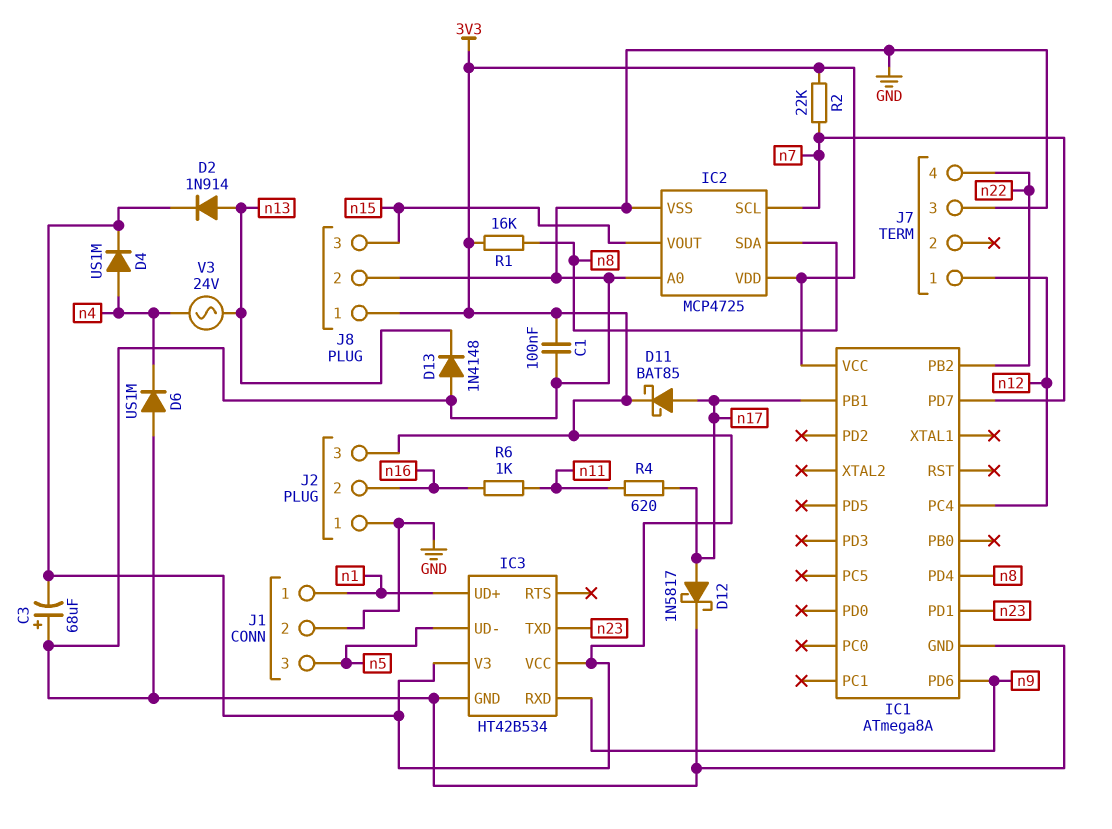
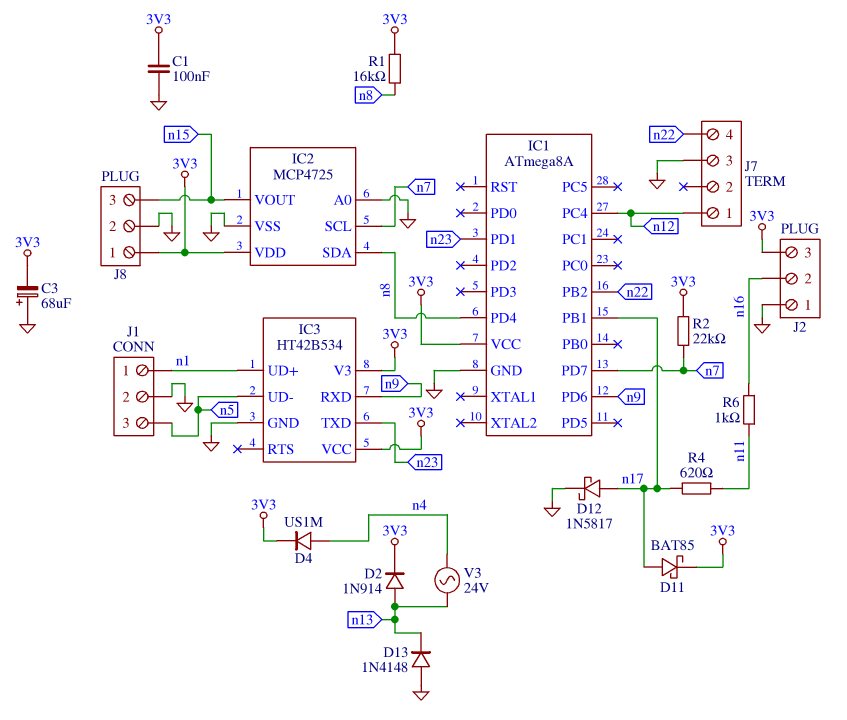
D6: diode US1M (A GND, K n4) -> none

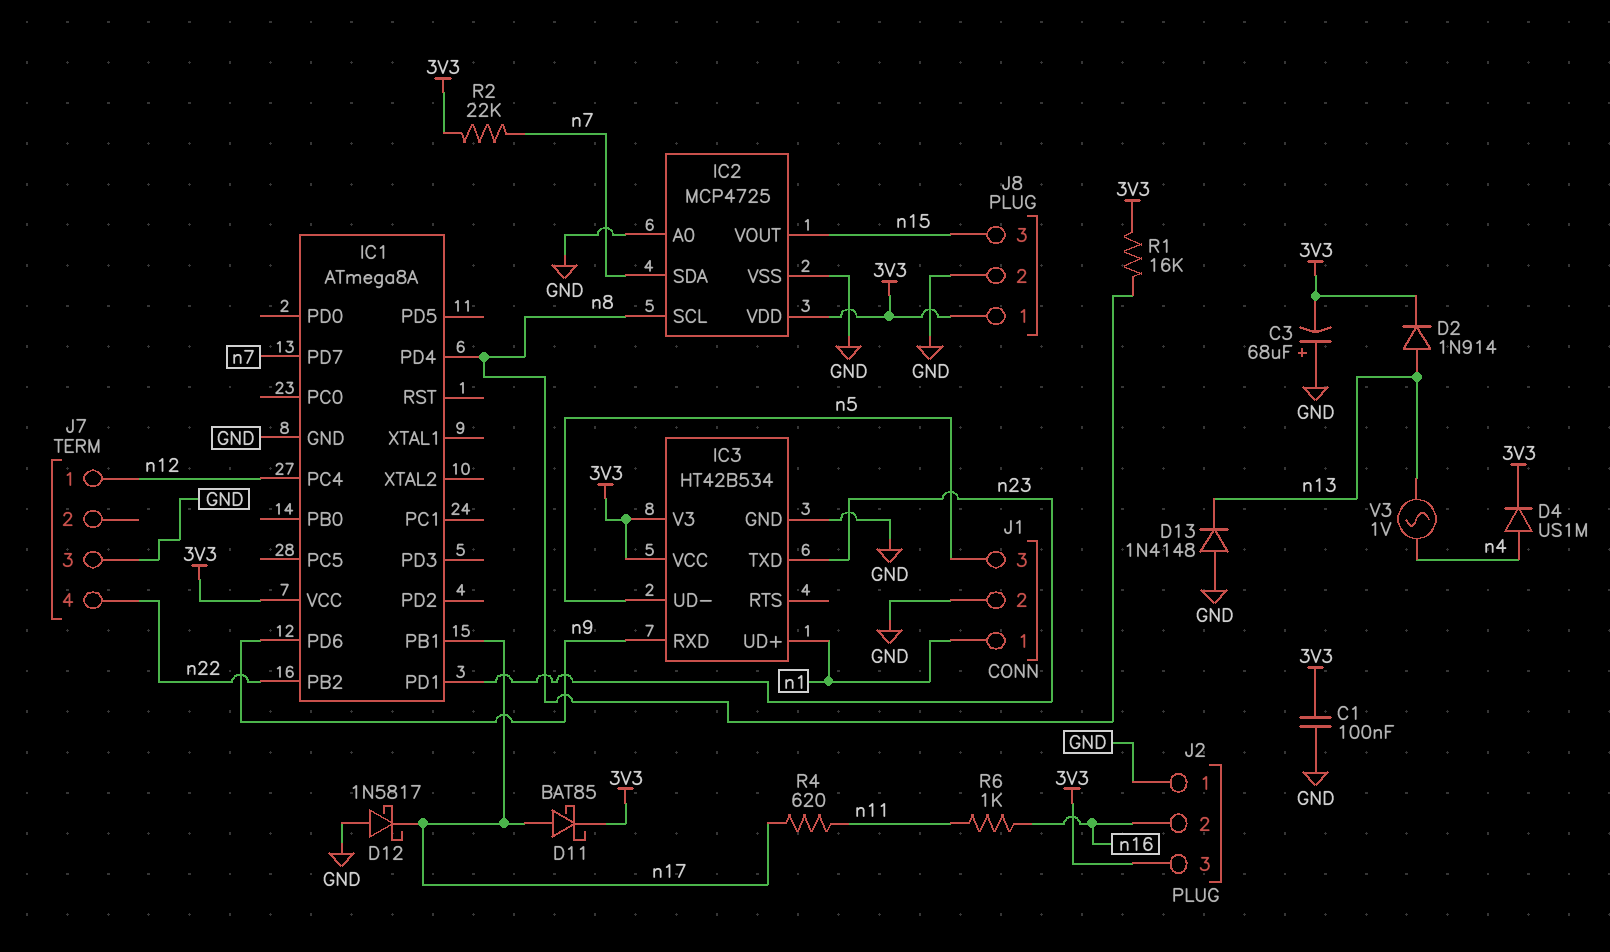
D12: schottky 1N5817 (A n17, K GND) -> schottky 1N5817 (A GND, K n17)
IC2 pin SCL: n7 -> n8
IC2 pin SDA: n8 -> n7
V3: AC 24V (n4, n13) -> AC 1V (n4, n13)

